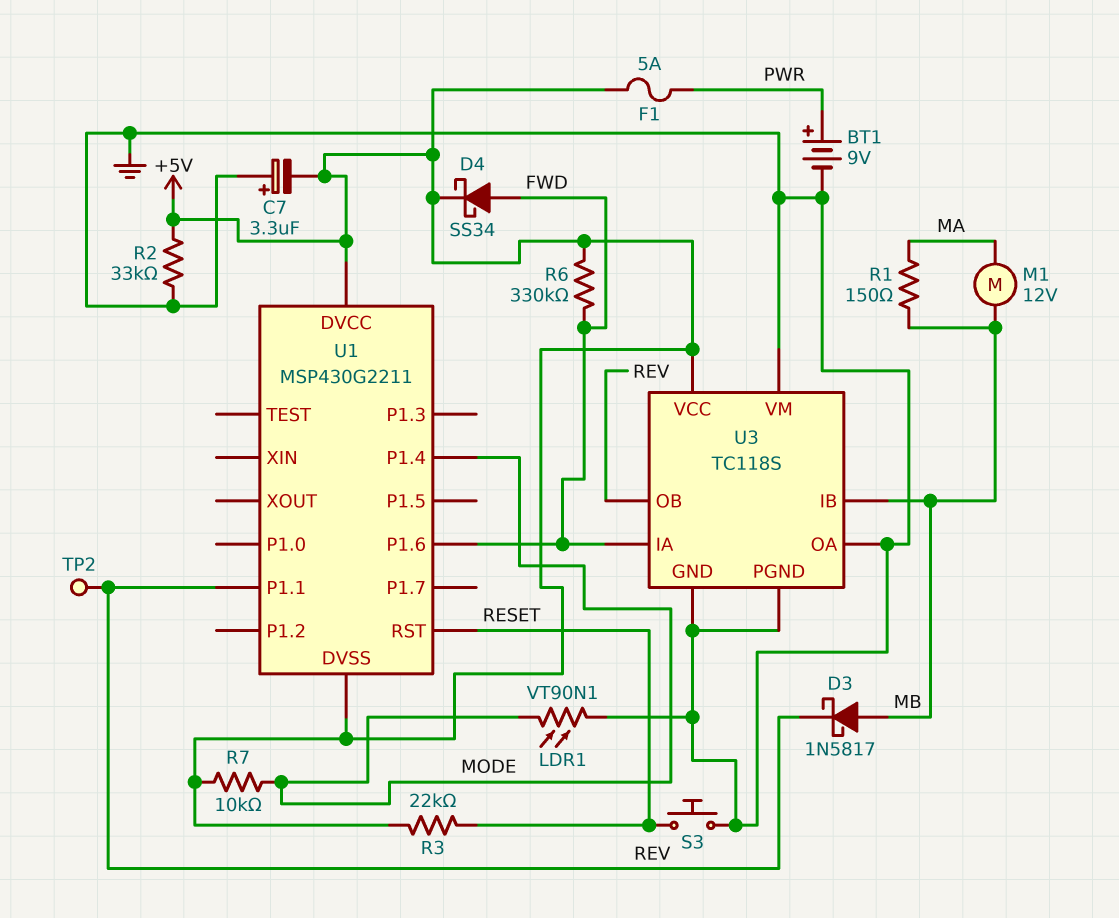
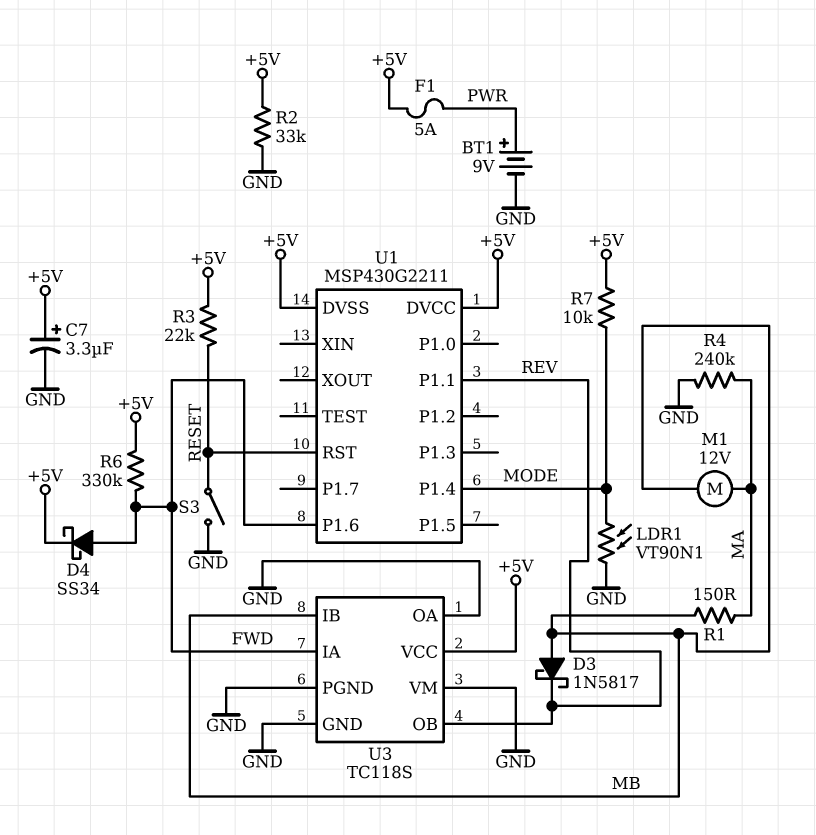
C7: 3.3uF (plus GND, minus +5V) -> 3.3uF (plus +5V, minus GND)
R4: none -> 240k (GND, MA)
S3: button (GND, RESET) -> switch (GND, RESET)
TP2: test point (REV) -> none

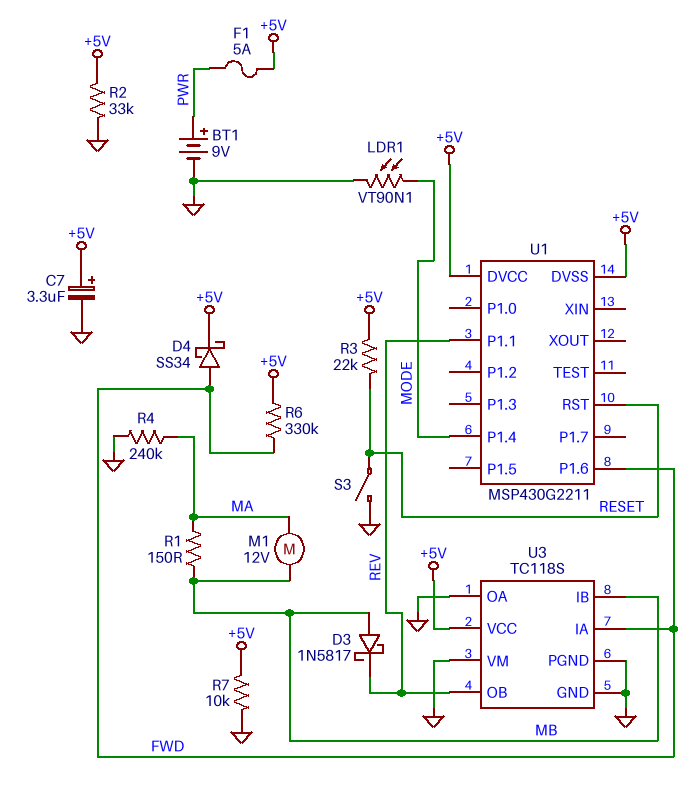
R7: 10k (+5V, MODE) -> 10k (+5V, GND)

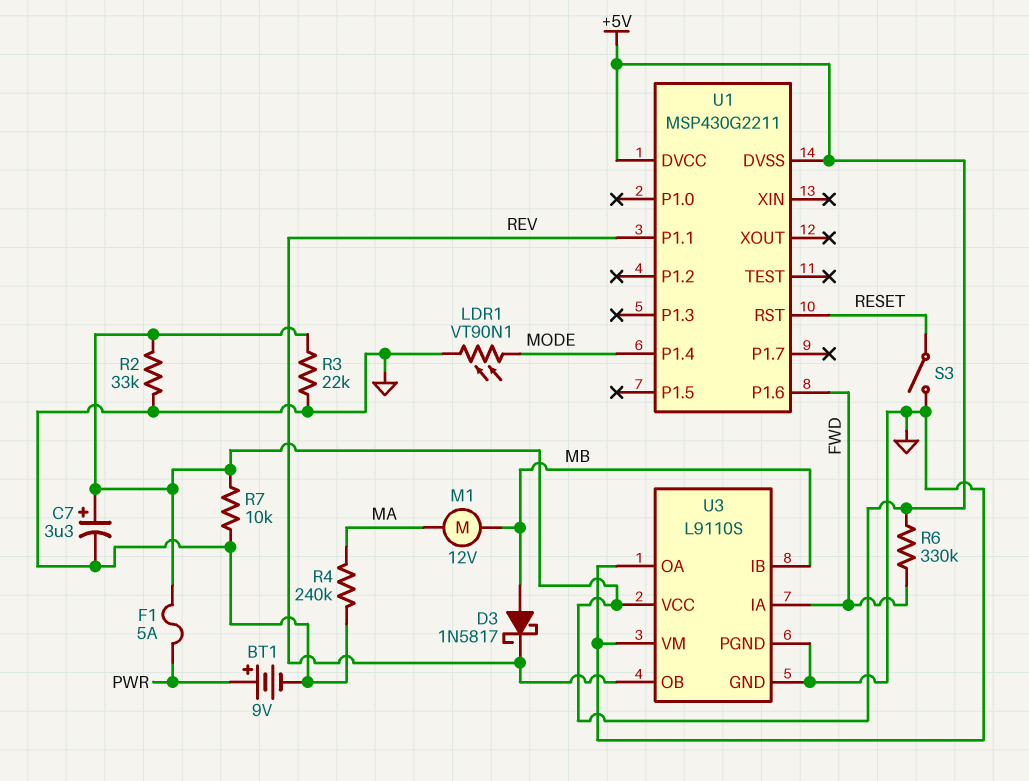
D4: schottky SS34 (A FWD, K +5V) -> none
R1: 150 (MA, MB) -> none
R3: 22k (+5V, RESET) -> 22k (+5V, GND)
U3: TC118S -> L9110S

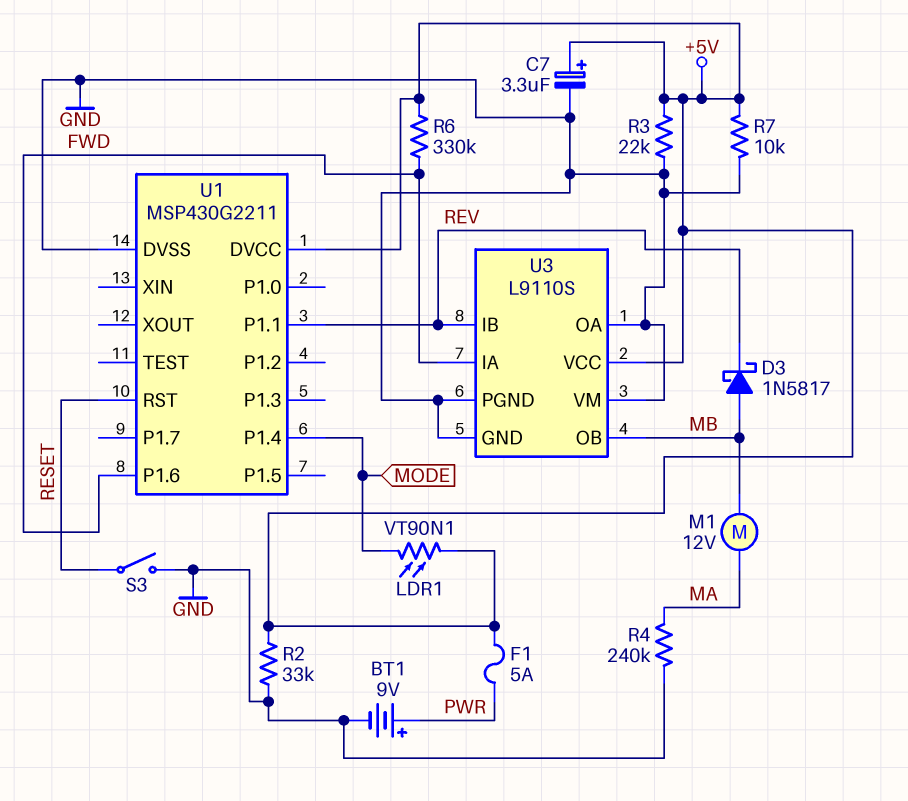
LDR1: VT90N1 (GND, MODE) -> VT90N1 (+5V, MODE)
U1 pin DVSS: +5V -> GND
U3 pin IB: MB -> REV
U3 pin OB: REV -> MB

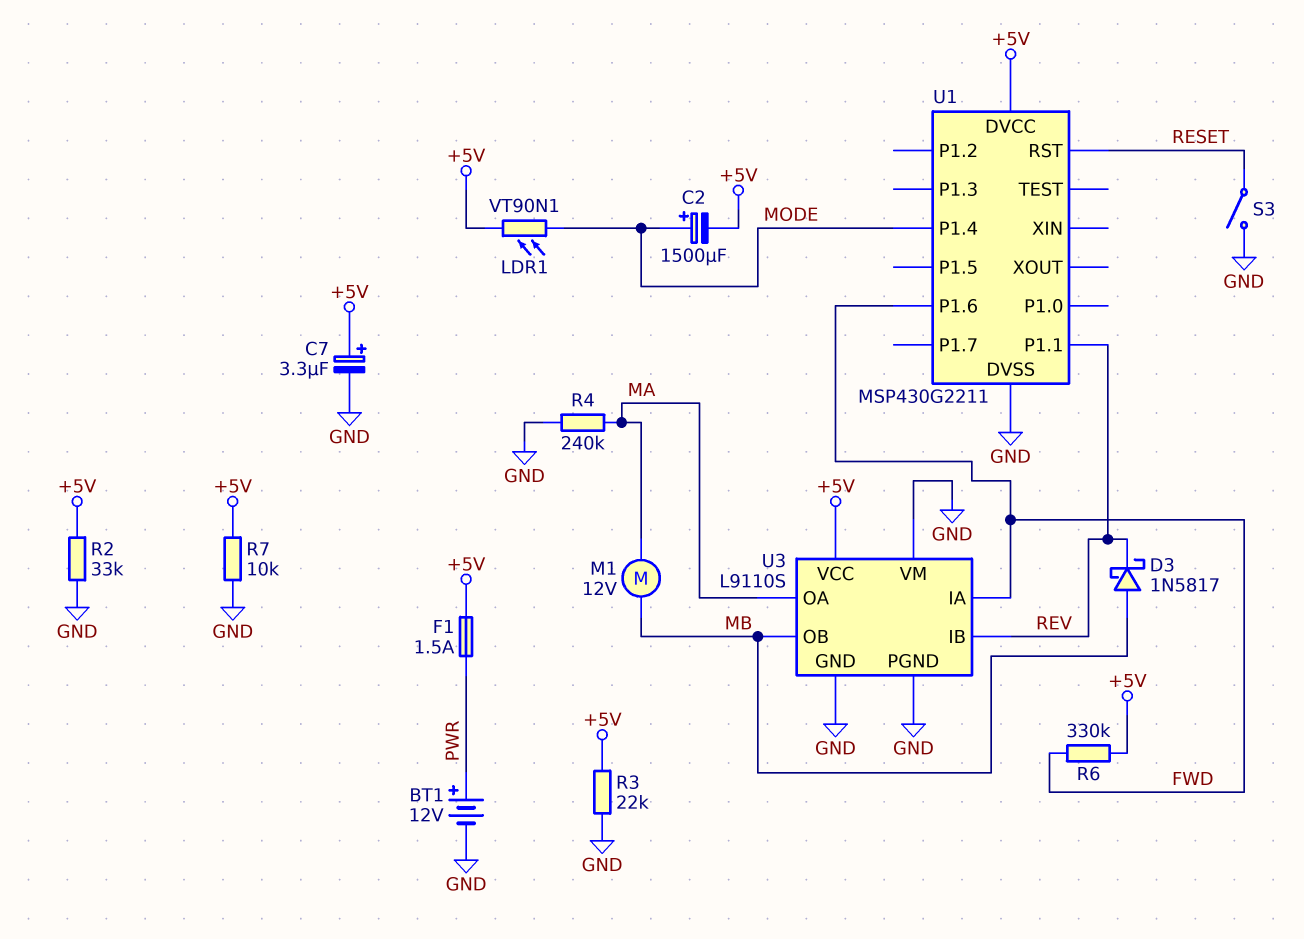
BT1: 9V (plus PWR, minus GND) -> 12V (plus PWR, minus GND)
C2: none -> 1500uF (plus MODE, minus +5V)
F1: 5A (+5V, PWR) -> 1.5A (+5V, PWR)
U3 pin OA: GND -> MA

